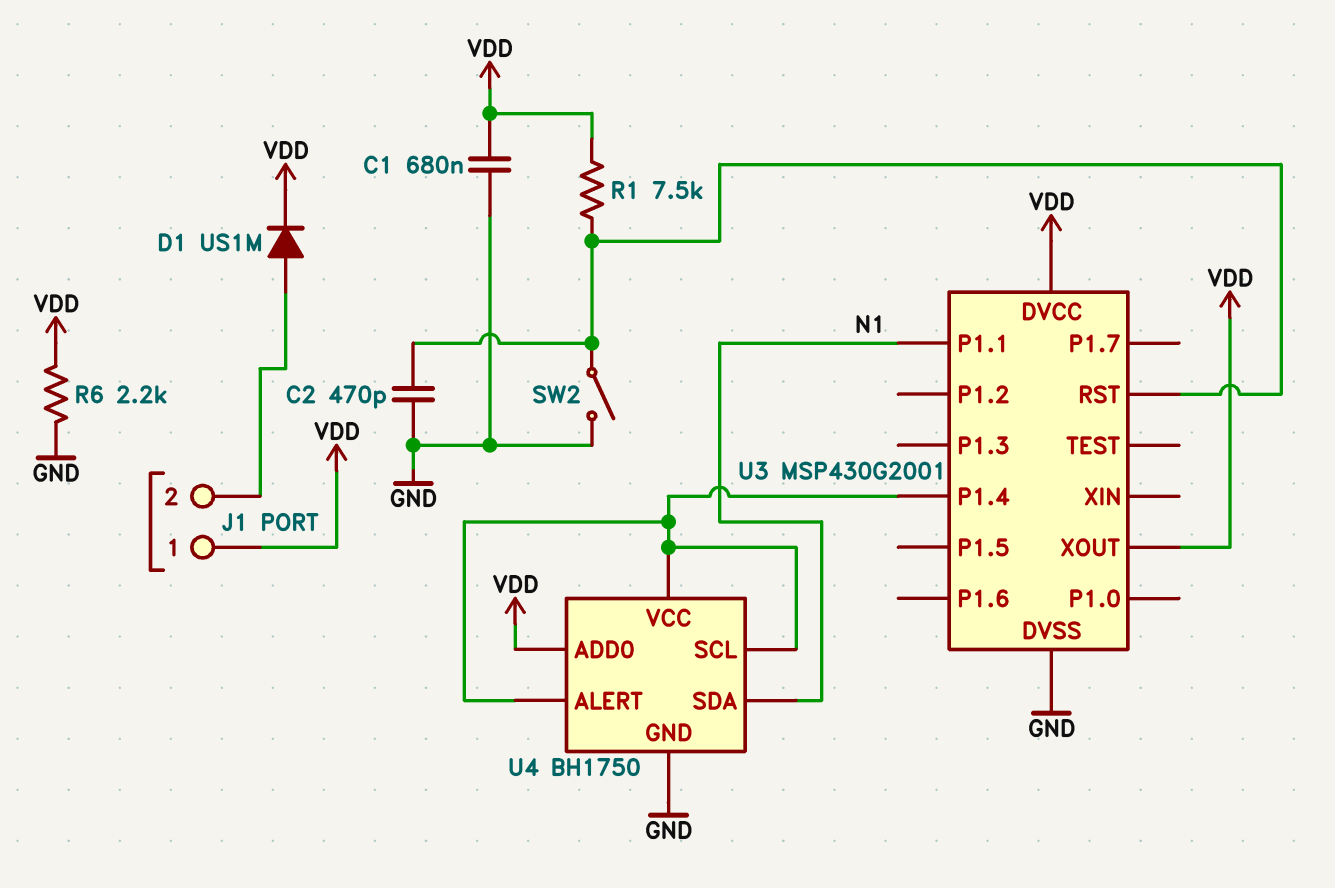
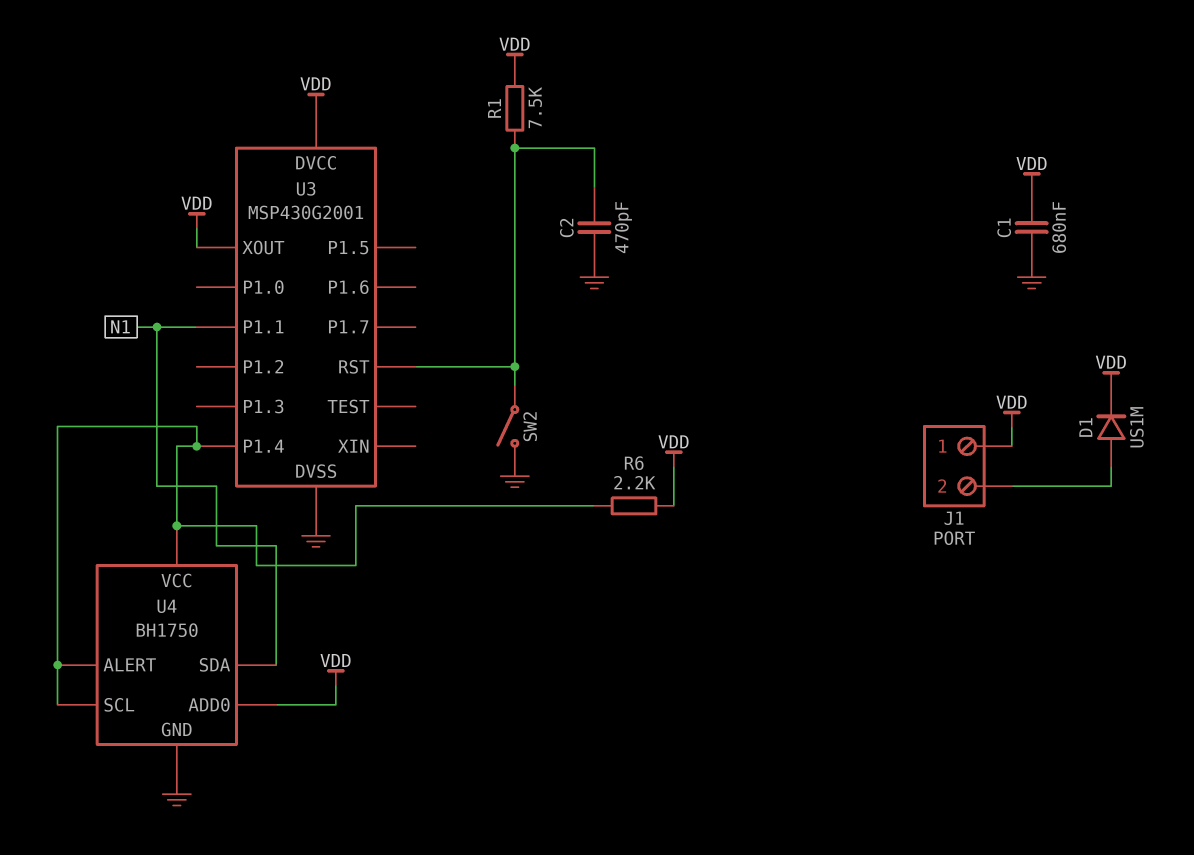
R6: 2.2k (GND, VDD) -> 2.2k (U3/P1.4, VDD)

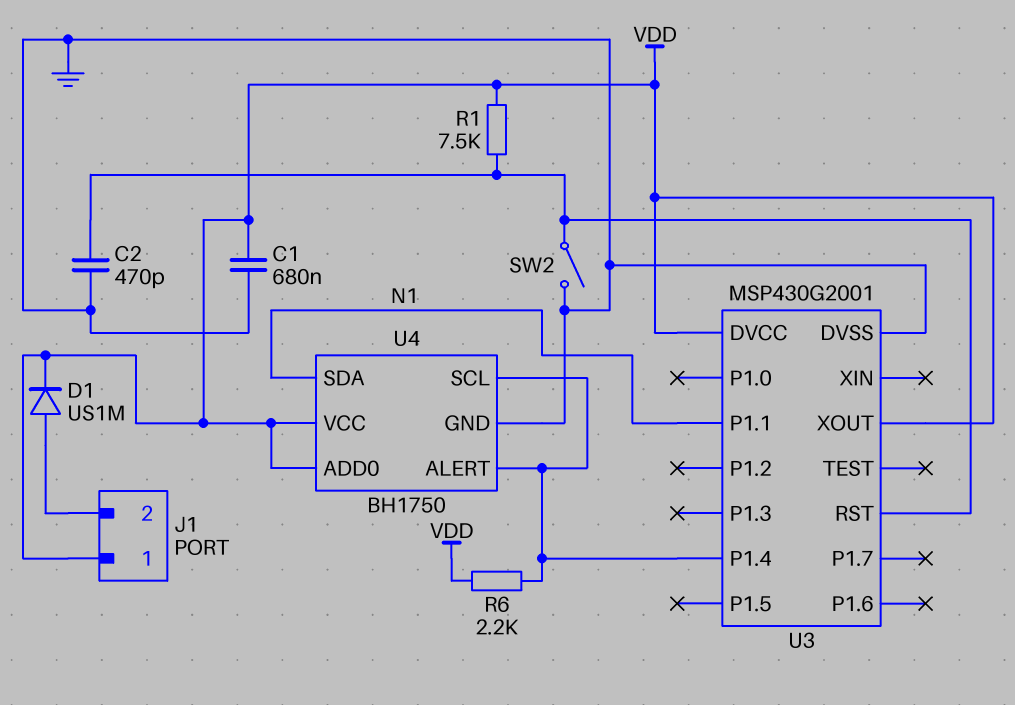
U4 pin VCC: U3/P1.4 -> VDD

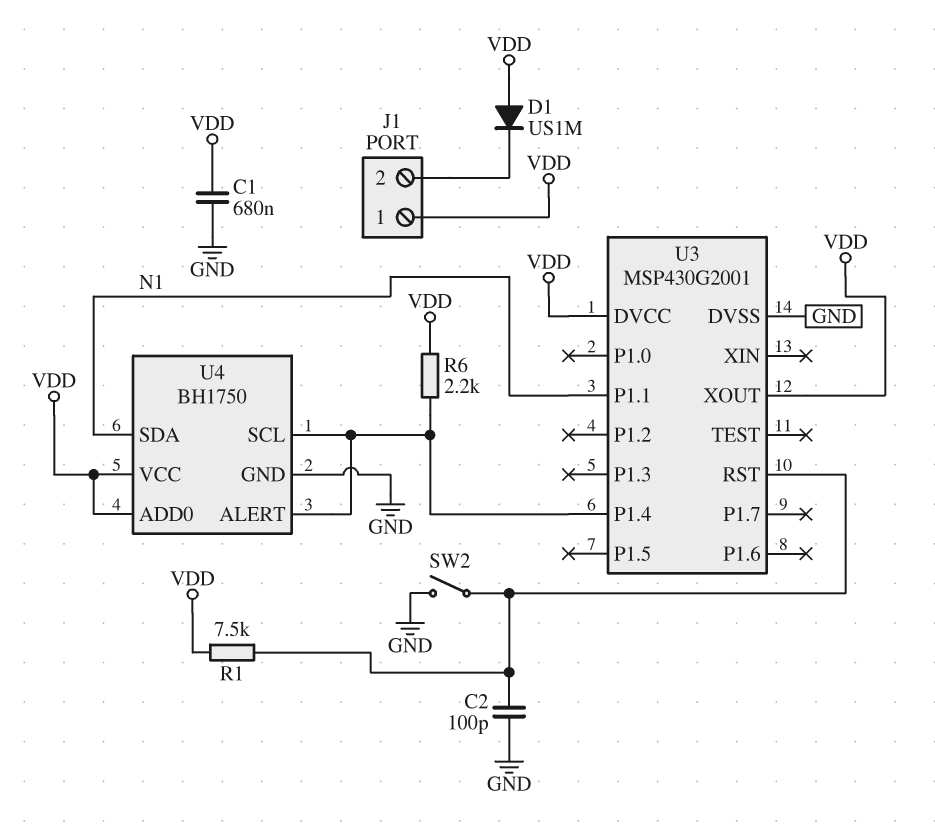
C2: 470pF (GND, U3/RST) -> 100pF (GND, U3/RST)
D1: diode US1M (A J1/2, K VDD) -> diode US1M (A VDD, K J1/2)

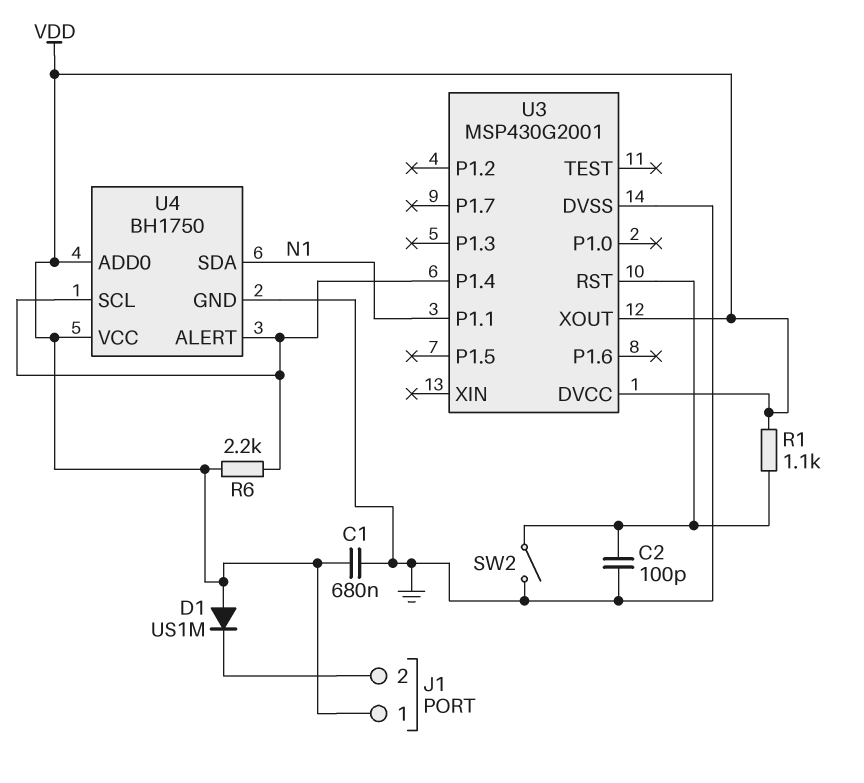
R1: 7.5k (U3/RST, VDD) -> 1.1k (U3/RST, VDD)

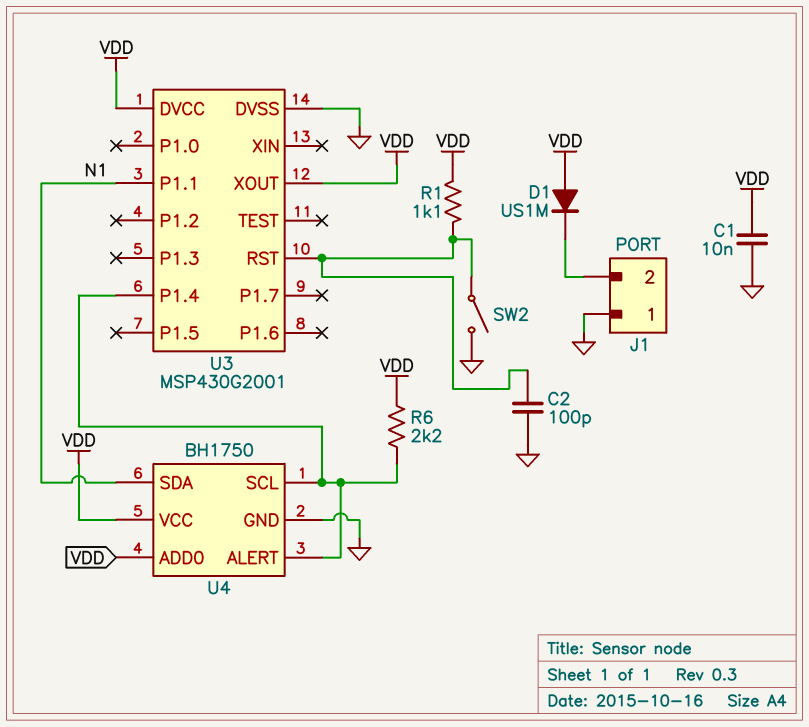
C1: 680nF (GND, VDD) -> 10nF (GND, VDD)
J1 pin 1: VDD -> GND

